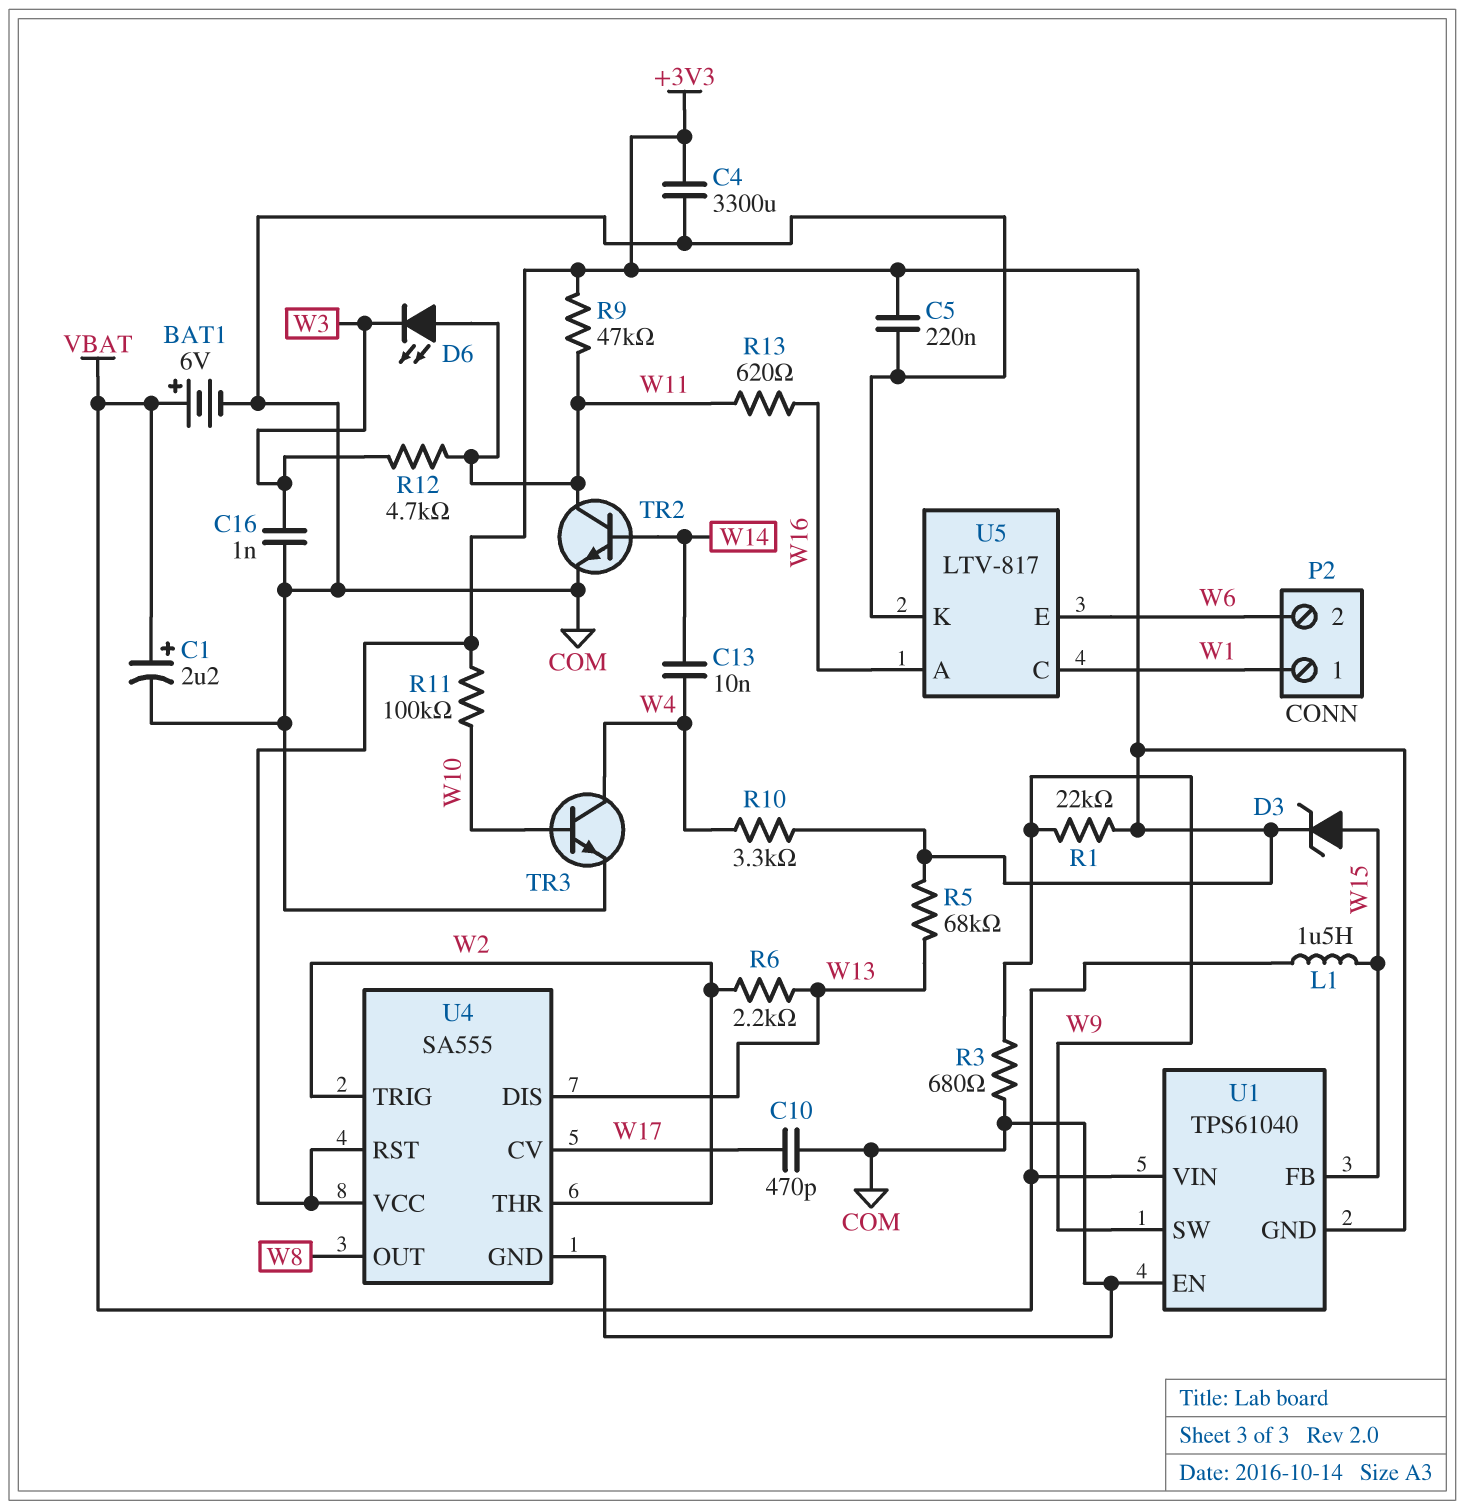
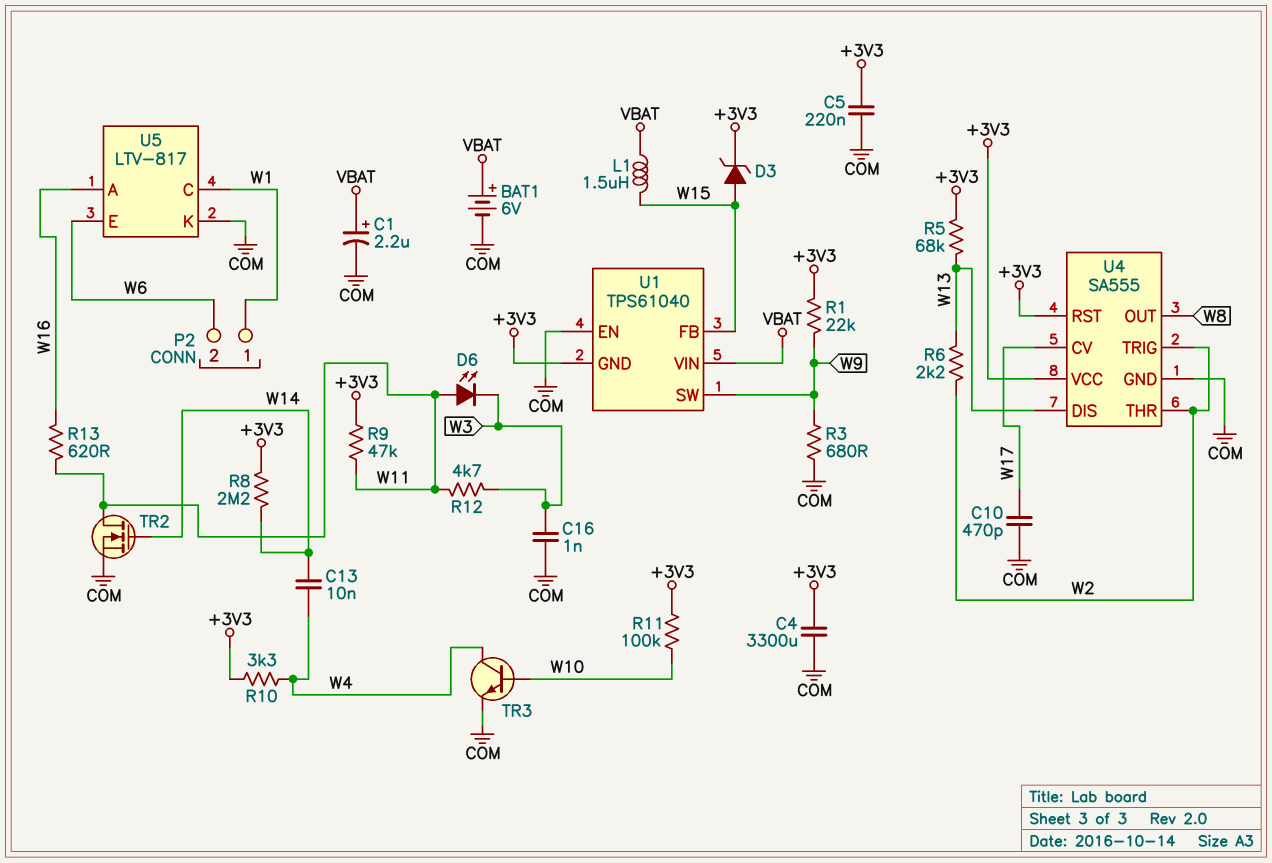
R8: none -> 2.2M (+3V3, W14)
TR2: NPN (B W14, C W11, E COM) -> NMOS (G W14, D W11, S COM)

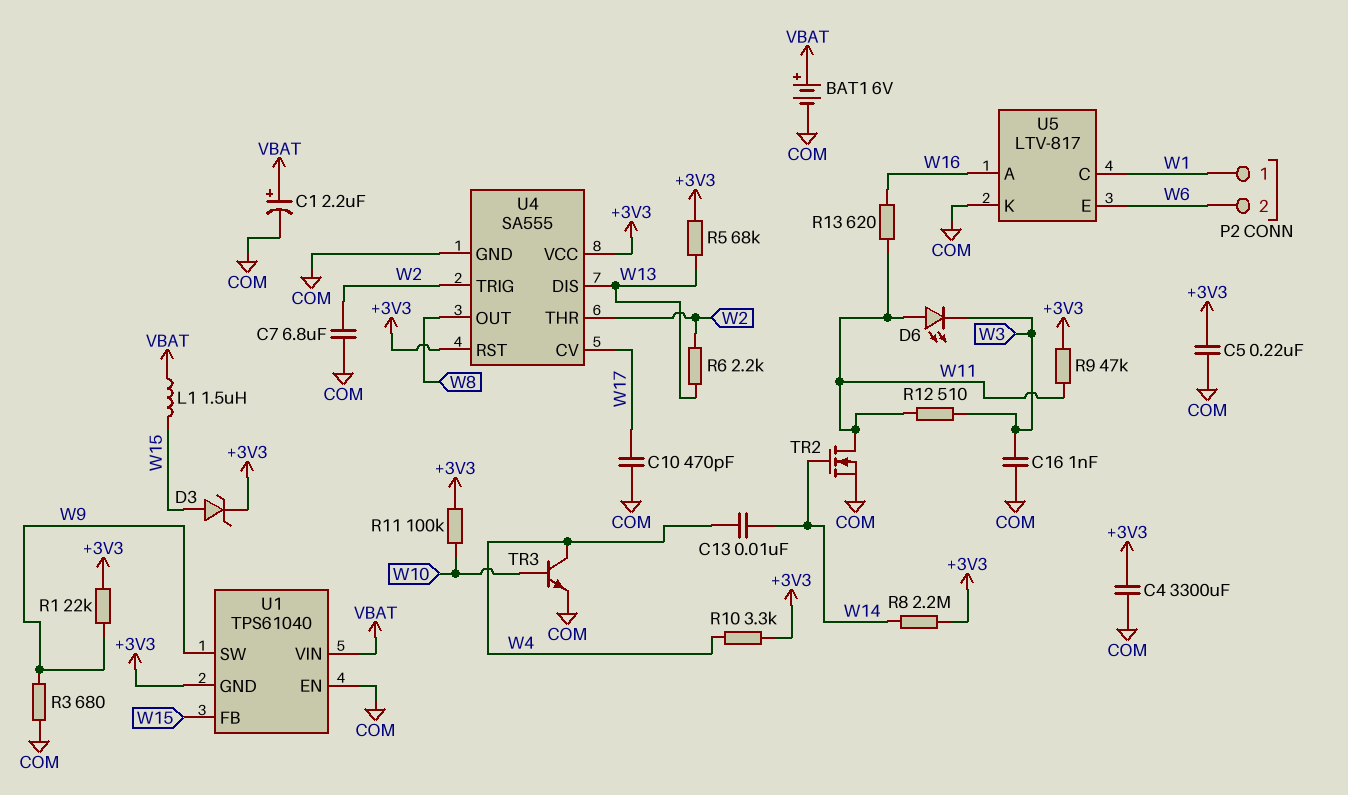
C7: none -> 6.8uF (COM, W2)
R12: 4.7k (W3, W11) -> 510 (W3, W11)

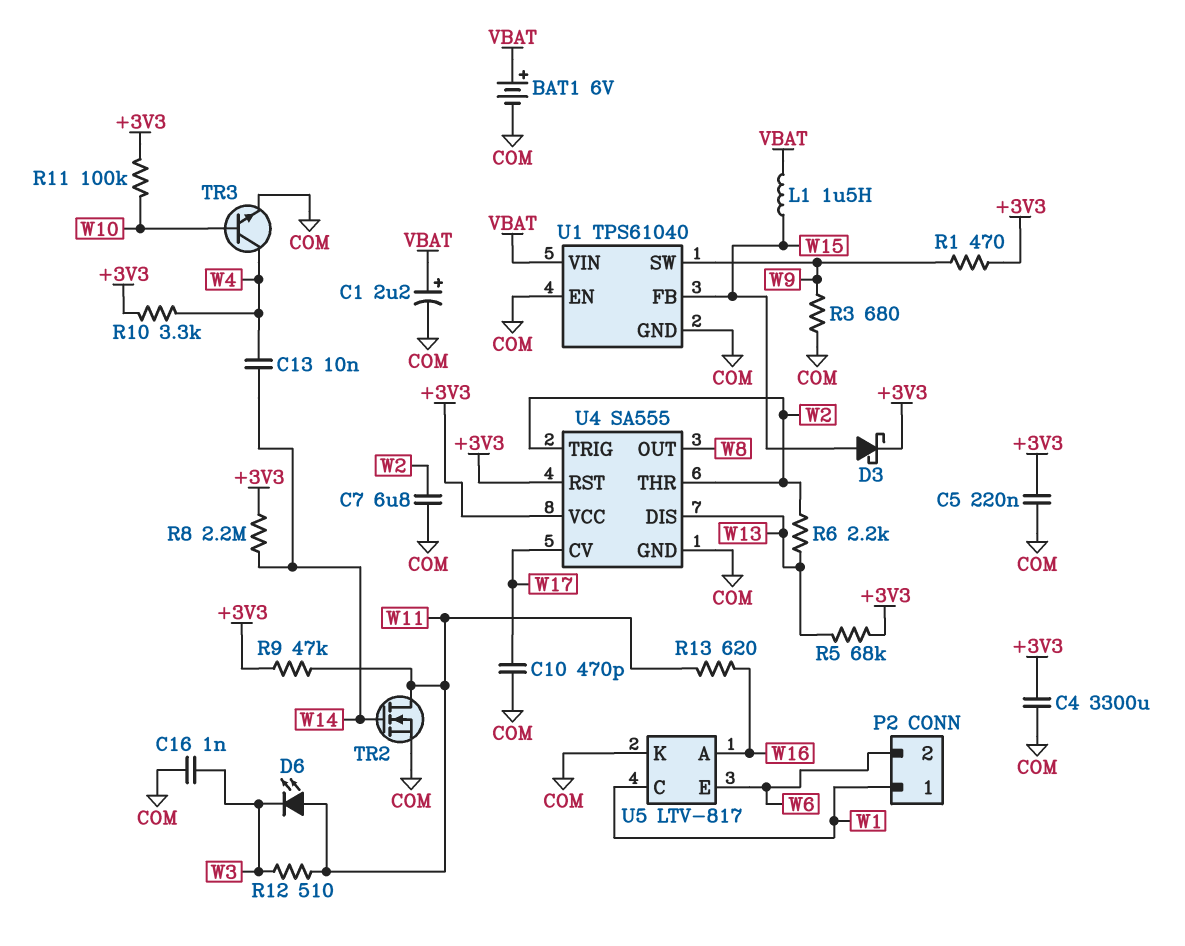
D3: zener (A W15, K +3V3) -> schottky (A W15, K +3V3)
R1: 22k (+3V3, W9) -> 470 (+3V3, W9)
U1 pin GND: +3V3 -> COM

